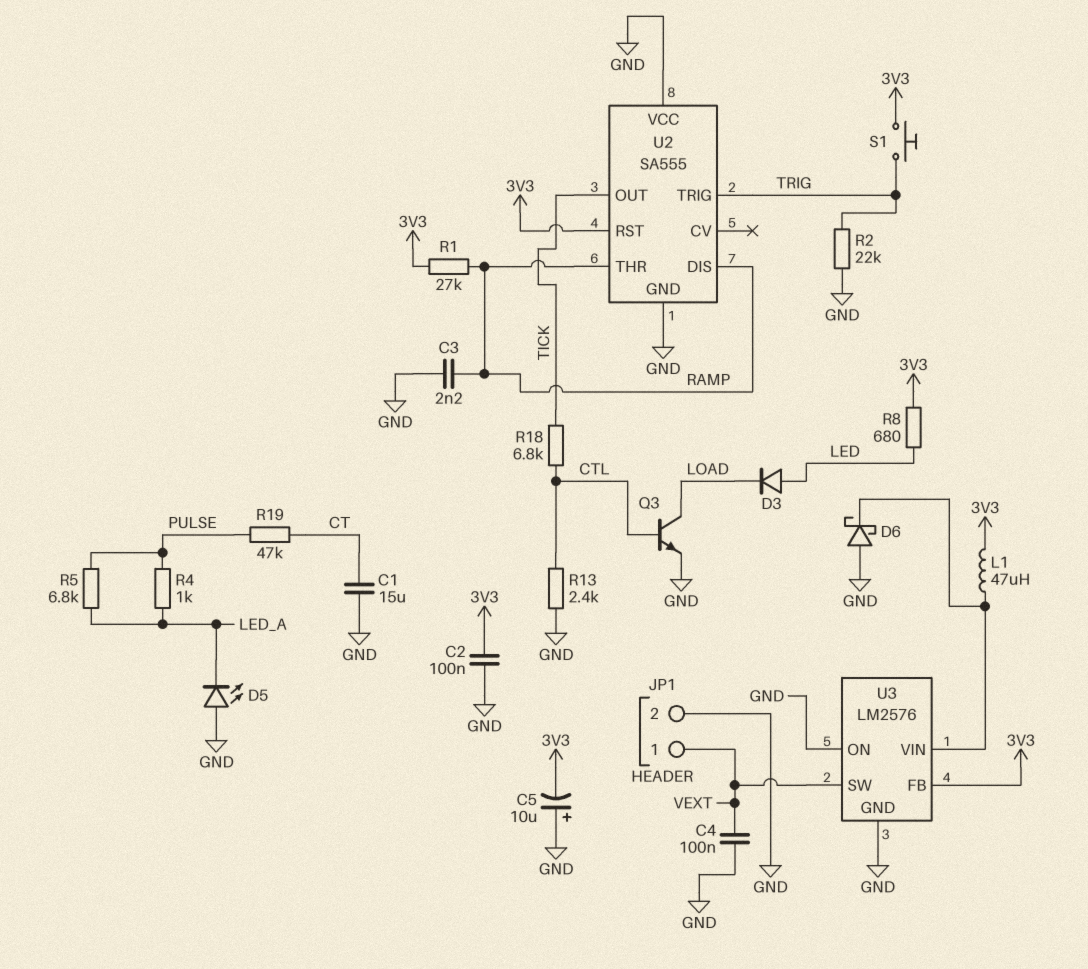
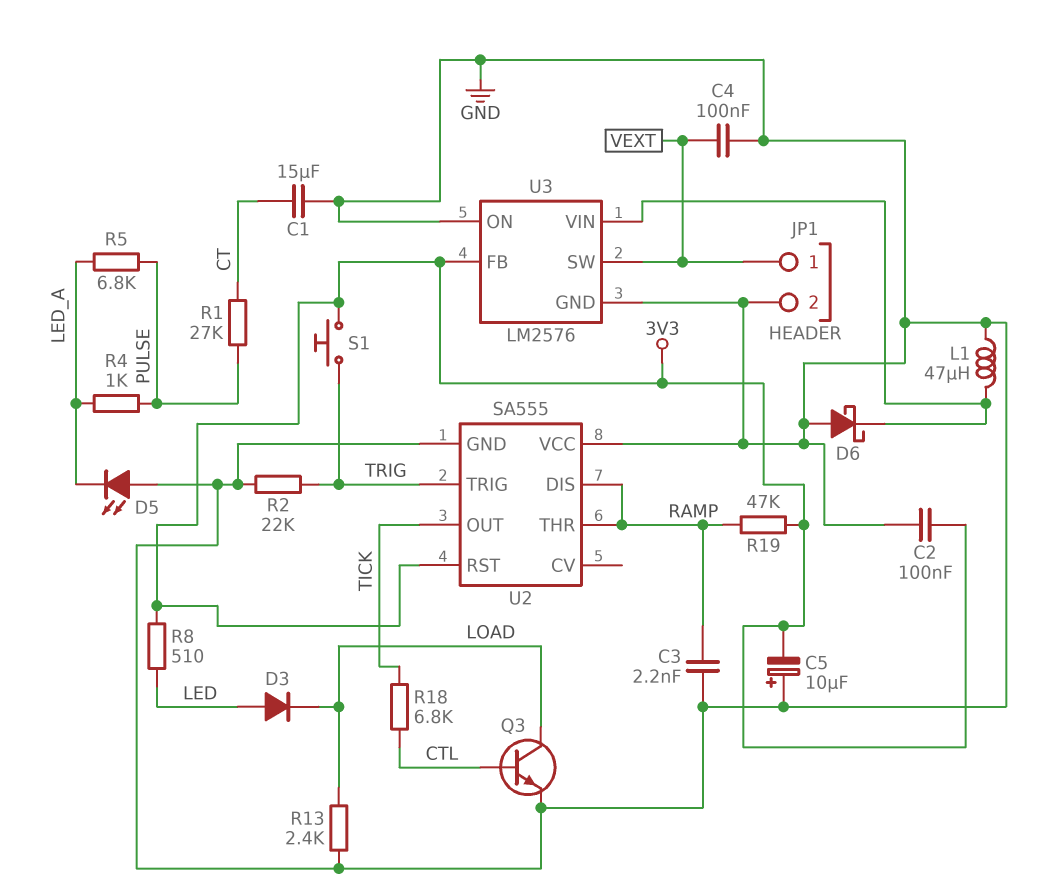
L1: 47uH (3V3, U3/VIN) -> 47uH (GND, U3/VIN)
R1: 27k (3V3, RAMP) -> 27k (CT, PULSE)
R8: 680 (3V3, LED) -> 510 (3V3, LED)
R13: 2.4k (CTL, GND) -> 2.4k (GND, LOAD)
R19: 47k (CT, PULSE) -> 47k (3V3, RAMP)

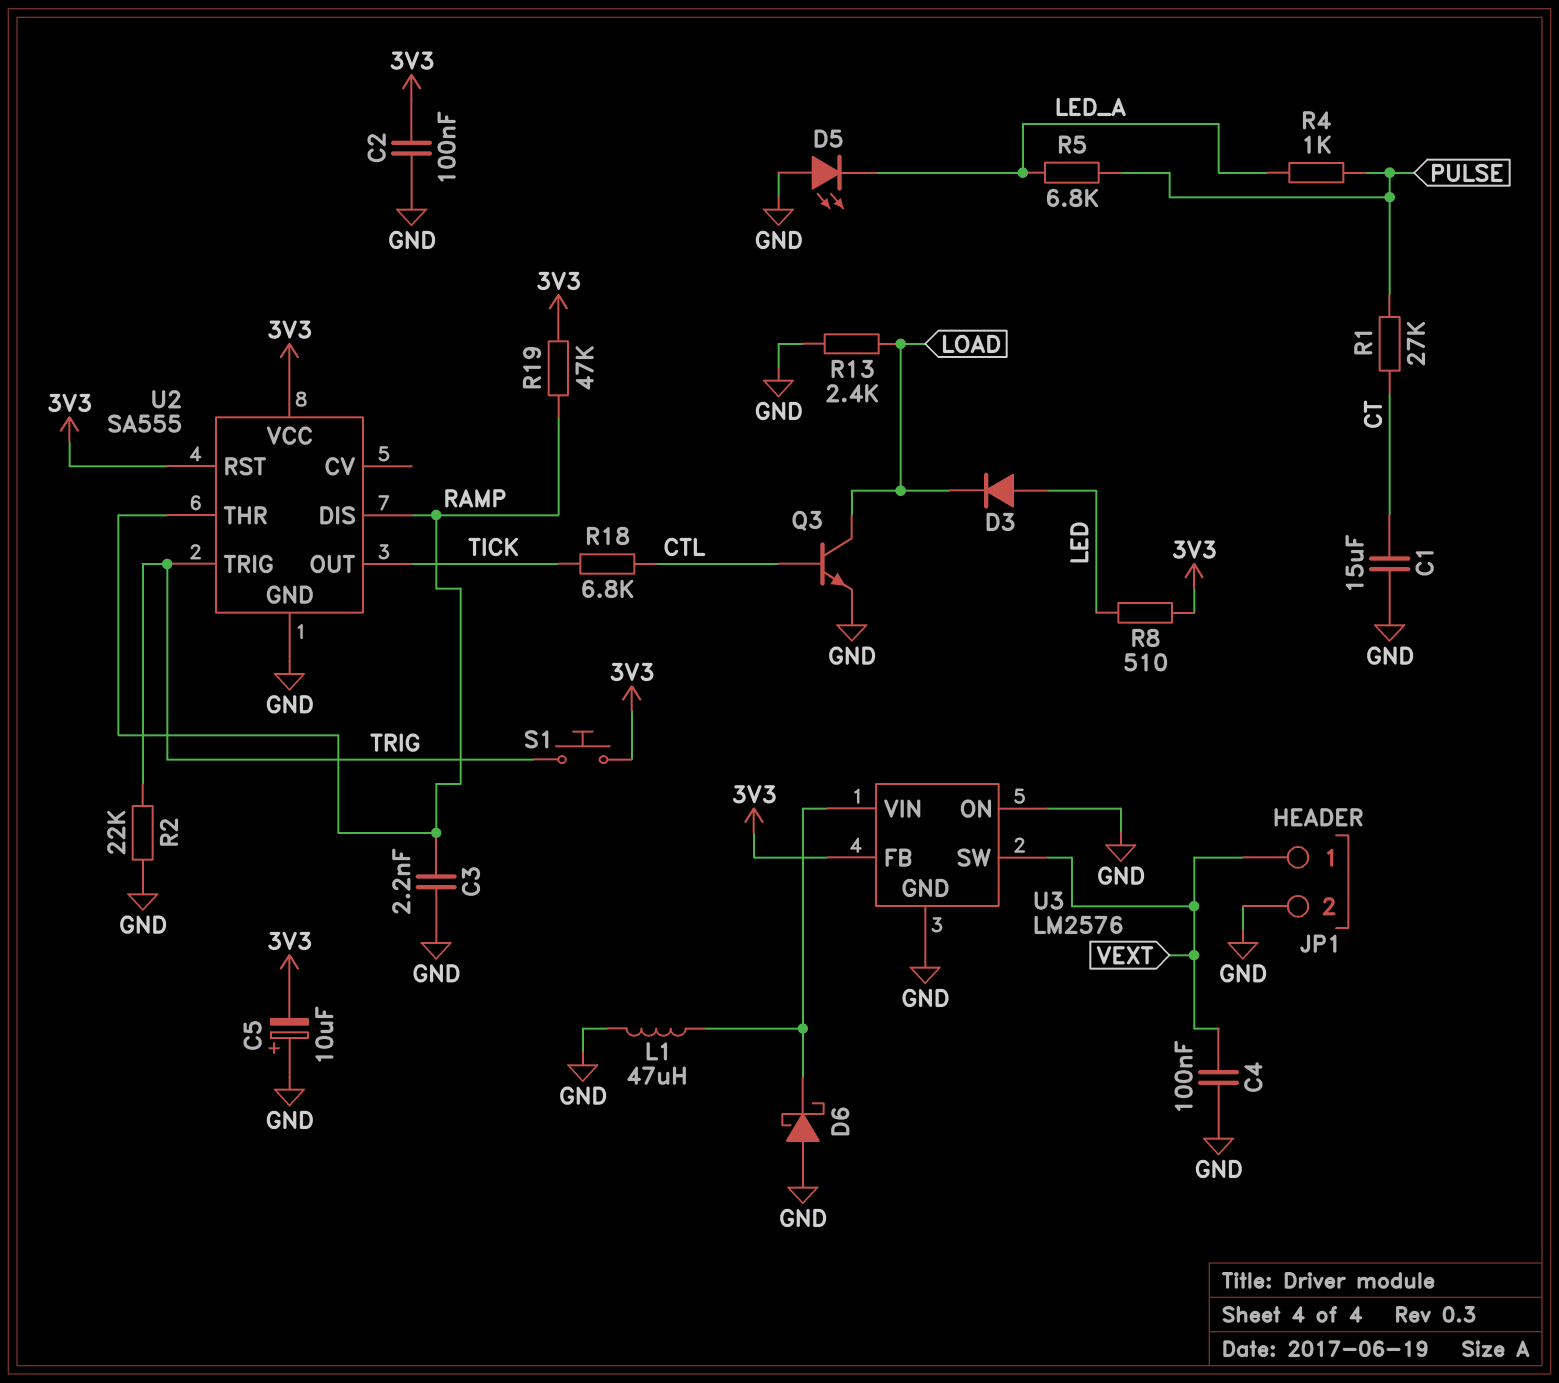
U2 pin VCC: GND -> 3V3

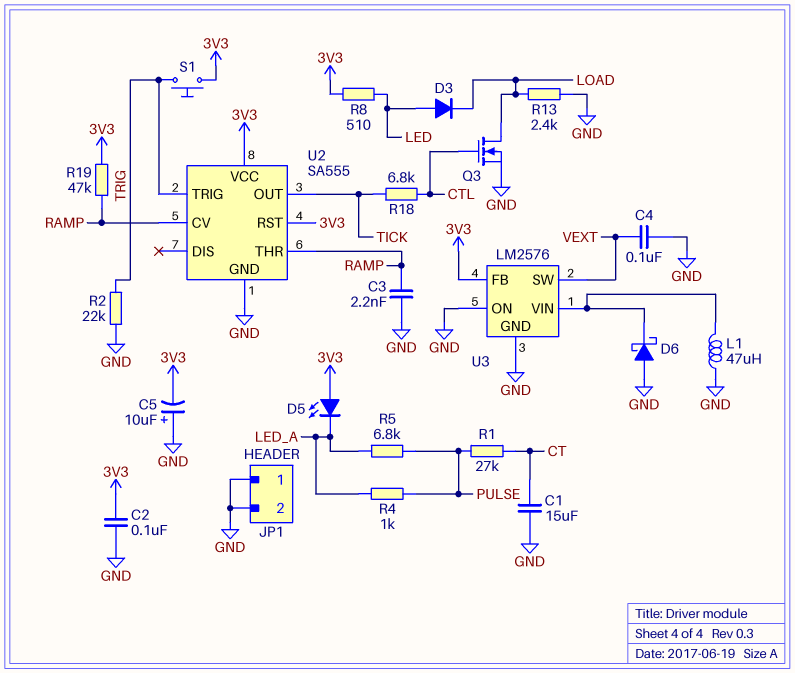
D5: LED (A GND, K LED_A) -> LED (A 3V3, K LED_A)
JP1 pin 1: VEXT -> GND
Q3: NPN (B CTL, C LOAD, E GND) -> NMOS (G CTL, D LOAD, S GND)
U2 pin CV: none -> RAMP
U2 pin DIS: RAMP -> none

